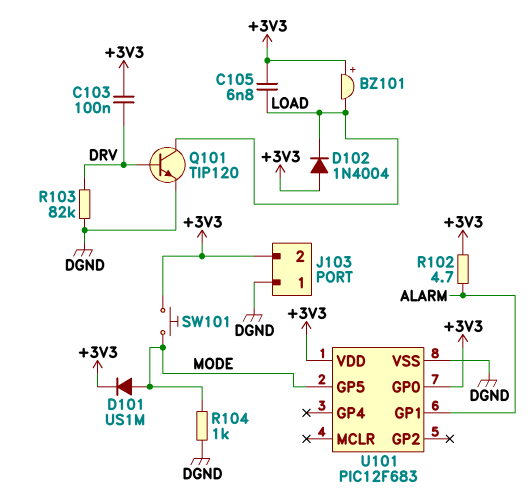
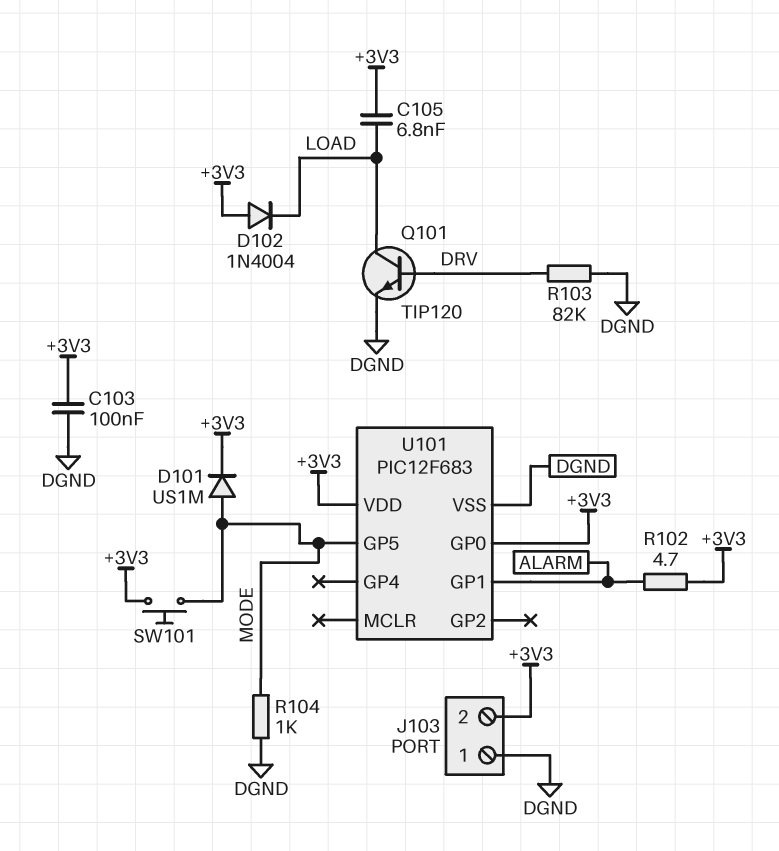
BZ101: buzzer (plus +3V3, minus LOAD) -> none
C103: 100nF (+3V3, DRV) -> 100nF (+3V3, DGND)

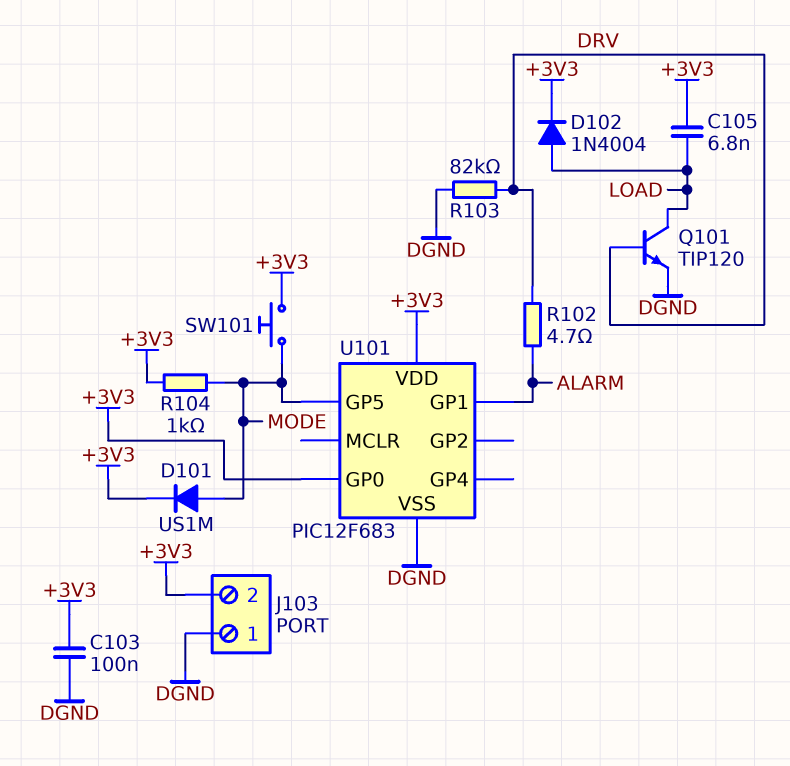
D102: diode 1N4004 (A +3V3, K LOAD) -> diode 1N4004 (A LOAD, K +3V3)
R102: 4.7 (+3V3, ALARM) -> 4.7 (ALARM, DRV)
R104: 1k (DGND, MODE) -> 1k (+3V3, MODE)

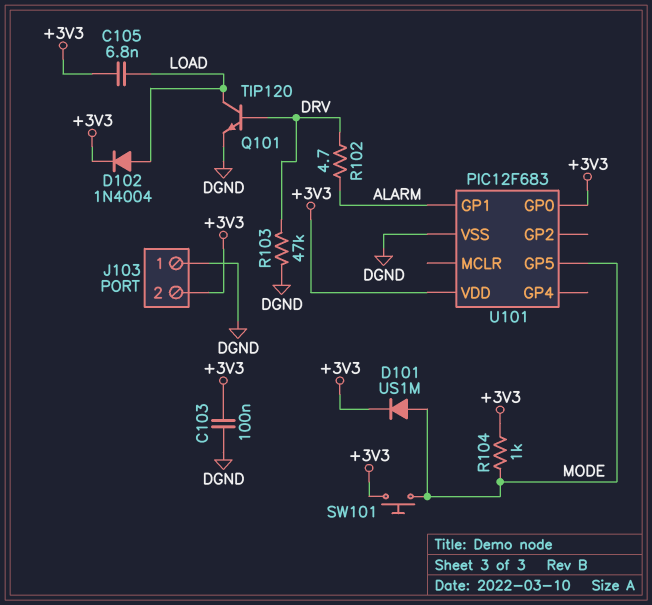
R103: 82k (DGND, DRV) -> 47k (DGND, DRV)

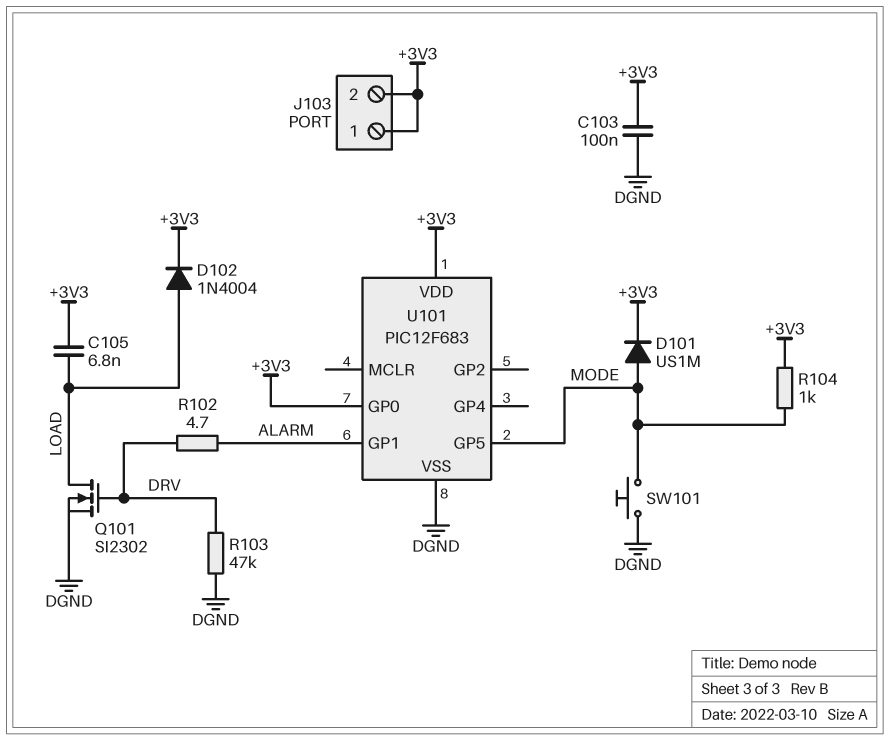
J103 pin 1: DGND -> +3V3
Q101: NPN TIP120 (B DRV, C LOAD, E DGND) -> NMOS SI2302 (G DRV, D LOAD, S DGND)
SW101: button (+3V3, MODE) -> button (DGND, MODE)

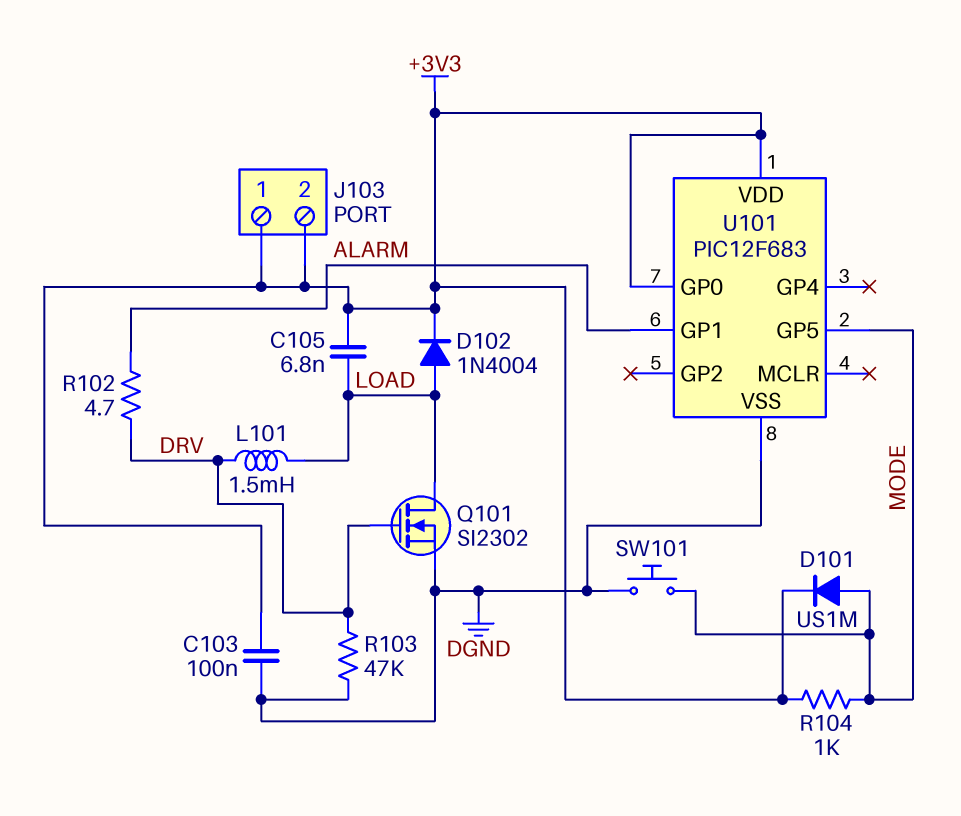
L101: none -> 1.5mH (DRV, LOAD)

